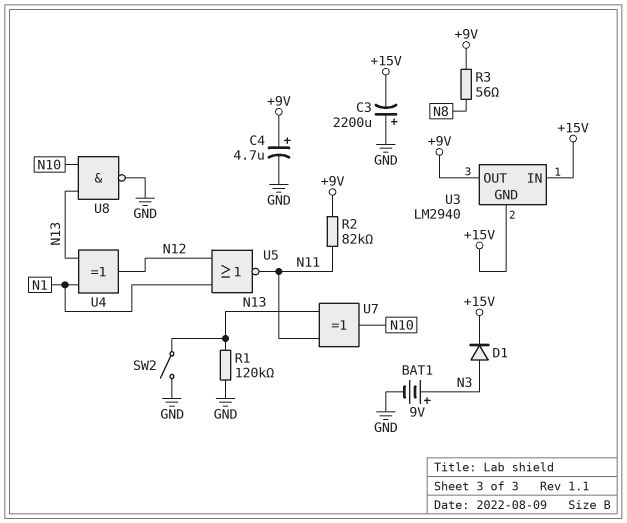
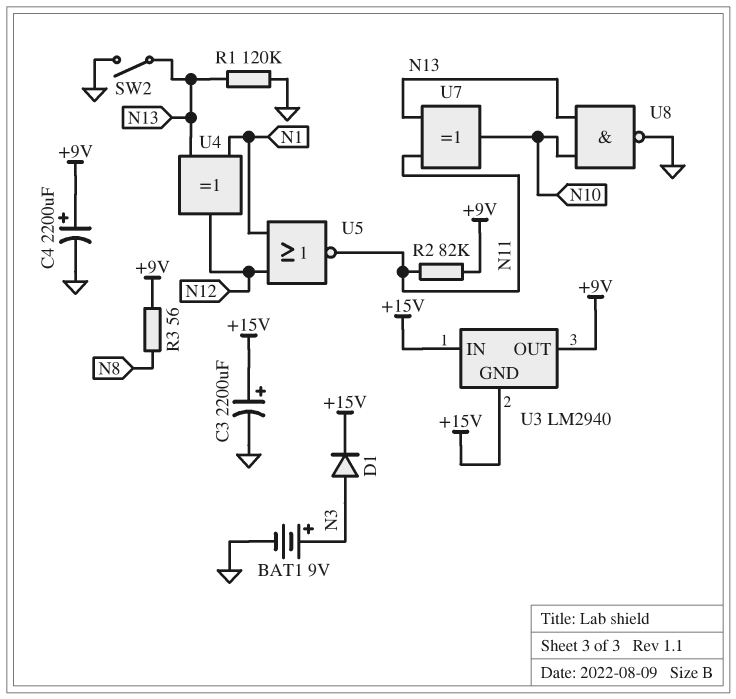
C3: 2200uF (plus GND, minus +15V) -> 2200uF (plus +15V, minus GND)
C4: 4.7uF (plus +9V, minus GND) -> 2200uF (plus +9V, minus GND)

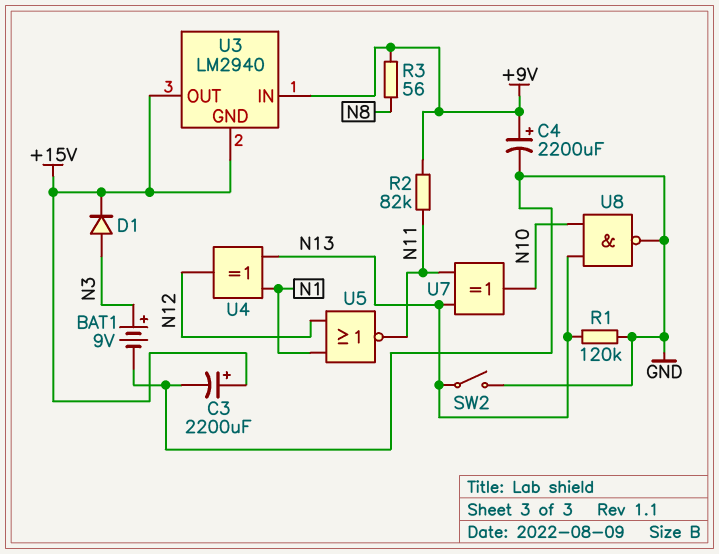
U3 pin IN: +15V -> +9V
U3 pin OUT: +9V -> +15V

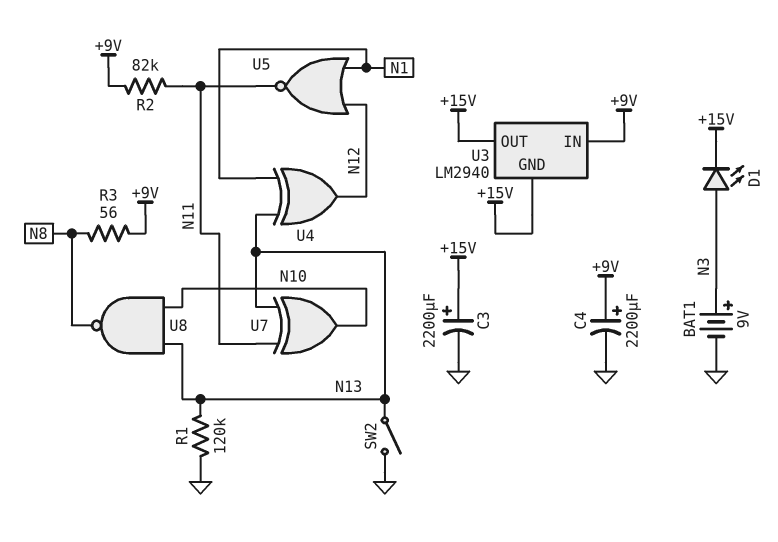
D1: diode (A N3, K +15V) -> LED (A N3, K +15V)
U8: NAND (in N10, in N13, out GND) -> NAND (in N10, in N13, out N8)

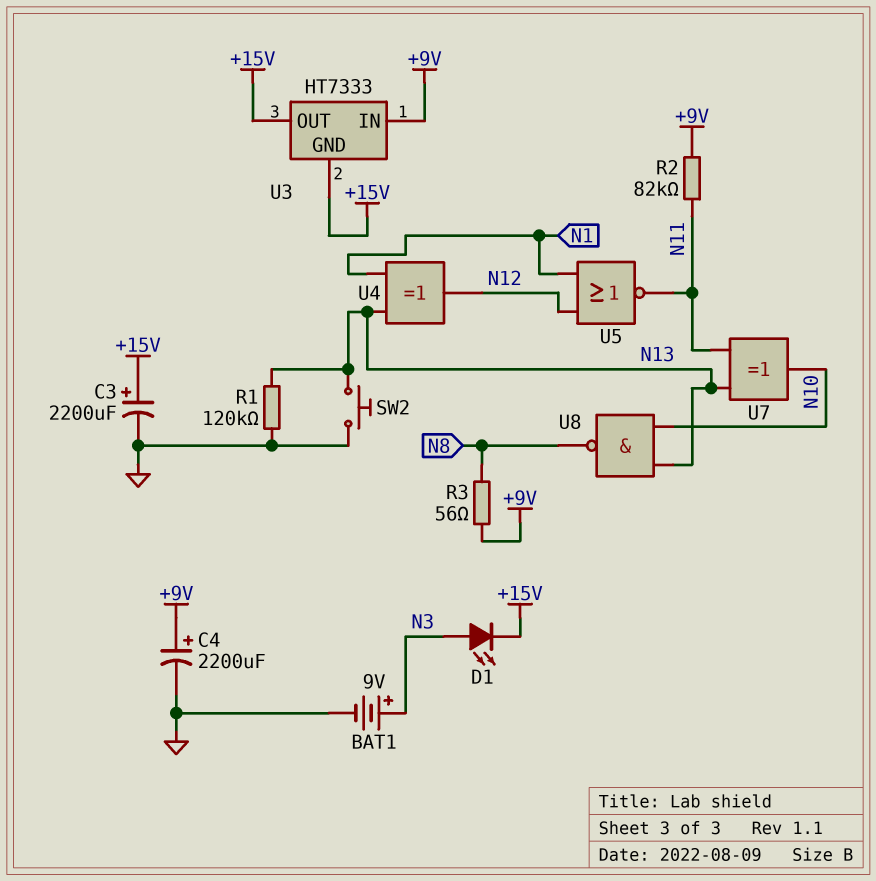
SW2: switch (GND, N13) -> button (GND, N13)
U3: LM2940 -> HT7333

